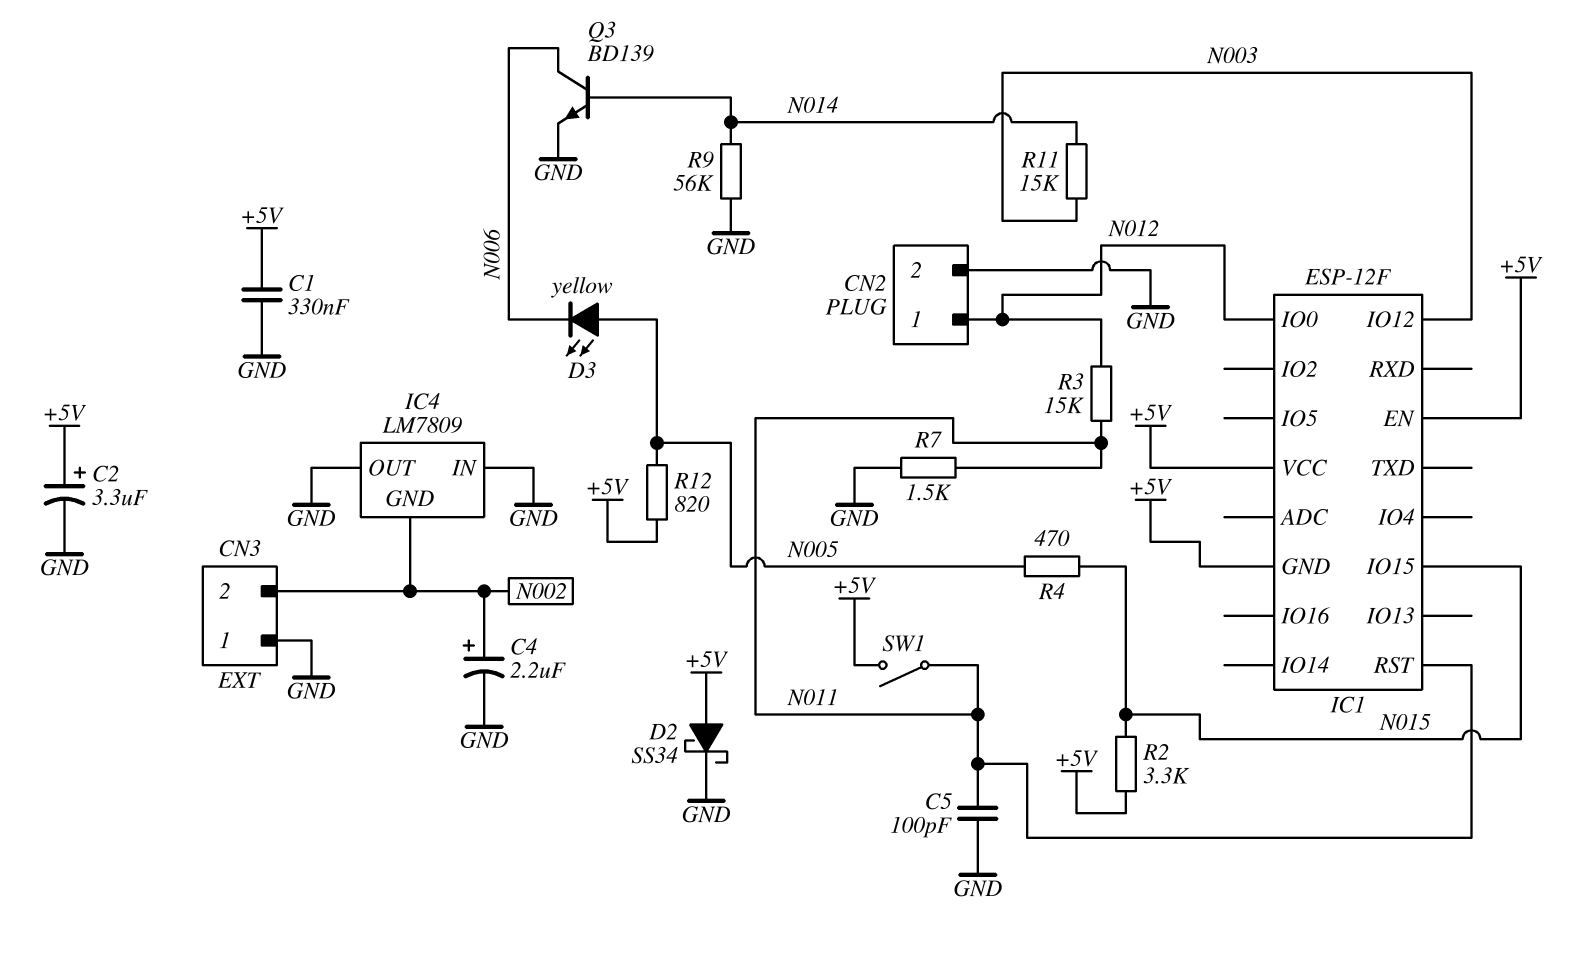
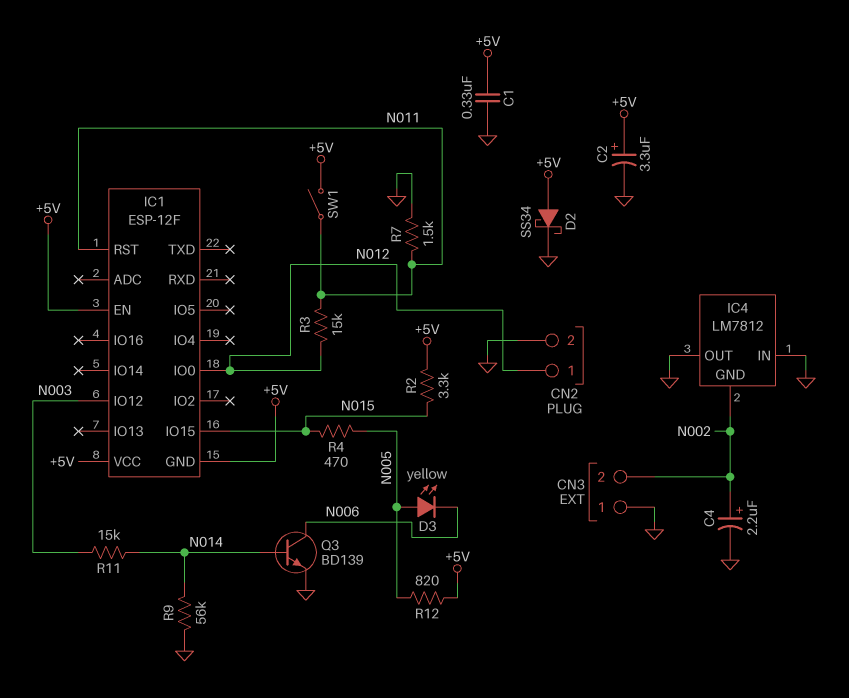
C5: 100pF (GND, N011) -> none
IC4: LM7809 -> LM7812

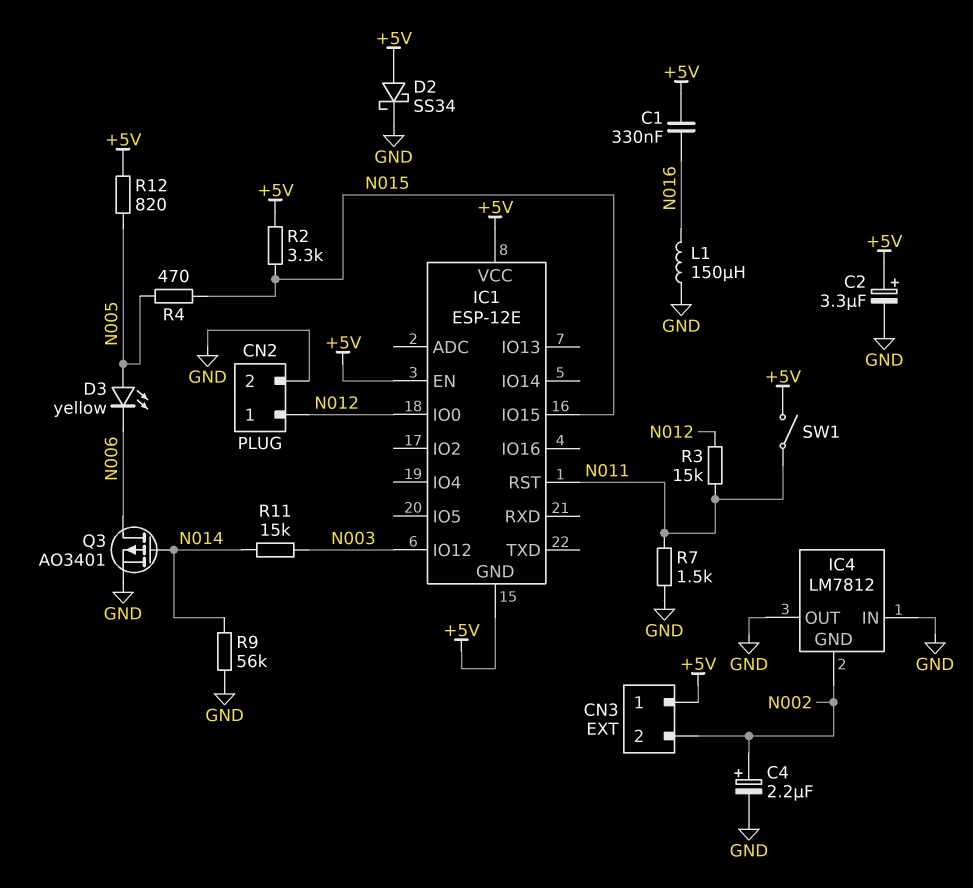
C1: 330nF (+5V, GND) -> 330nF (+5V, N016)
CN3 pin 1: GND -> +5V
IC1: ESP-12F -> ESP-12E
L1: none -> 150uH (GND, N016)
Q3: NPN BD139 (B N014, C N006, E GND) -> PMOS AO3401 (G N014, D N006, S GND)

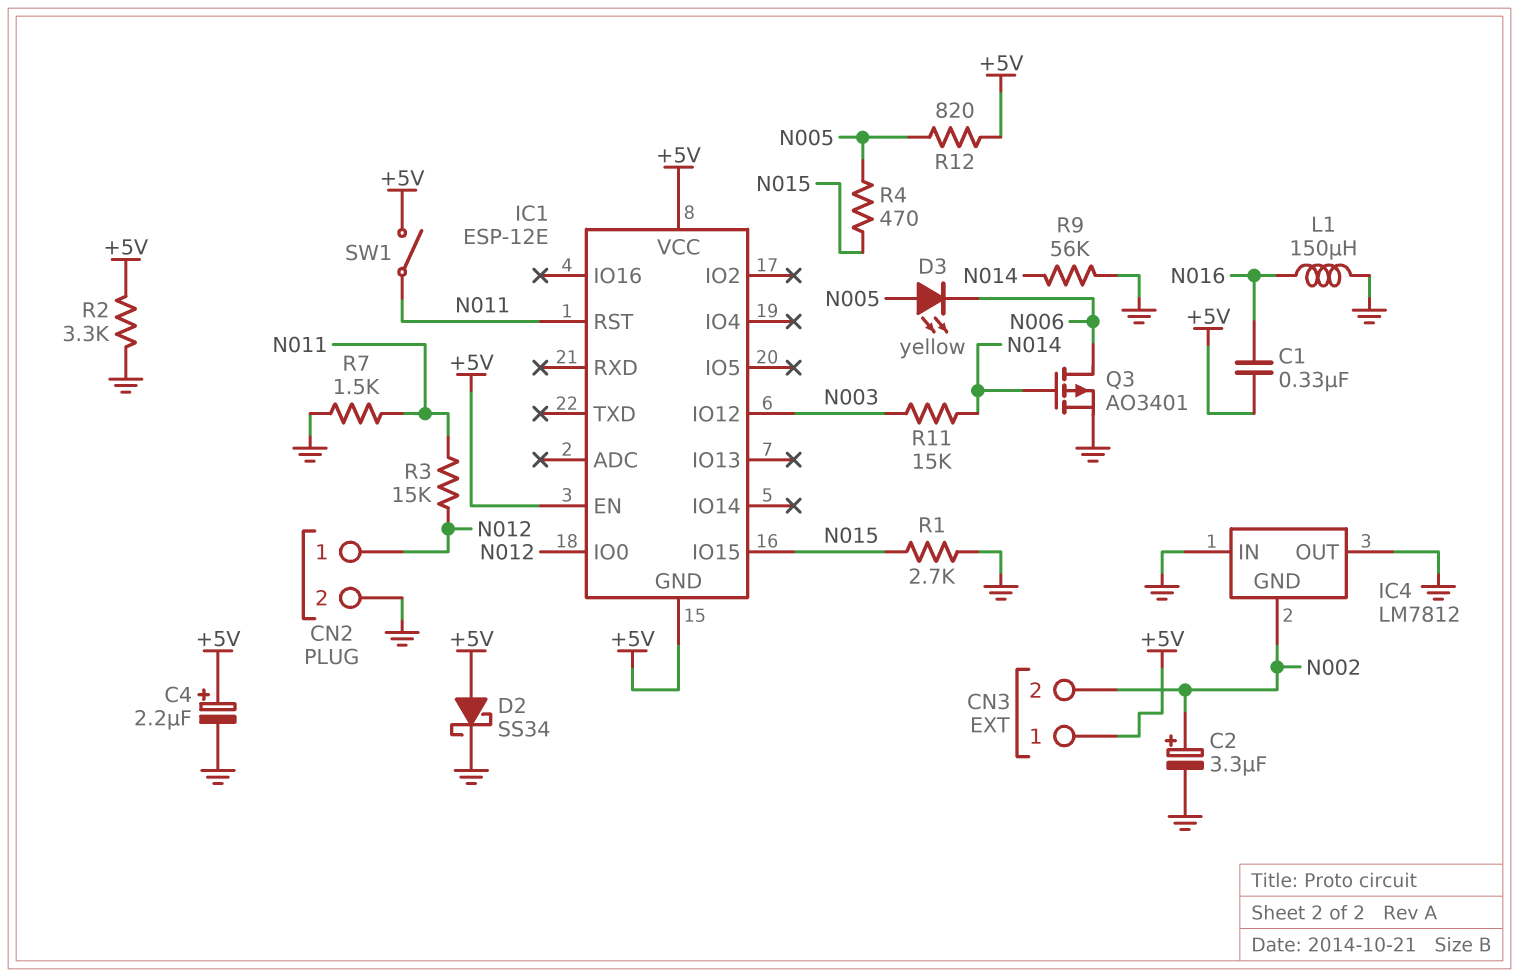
C2: 3.3uF (plus +5V, minus GND) -> 3.3uF (plus N002, minus GND)
C4: 2.2uF (plus N002, minus GND) -> 2.2uF (plus +5V, minus GND)
R1: none -> 2.7k (GND, N015)
R2: 3.3k (+5V, N015) -> 3.3k (+5V, GND)

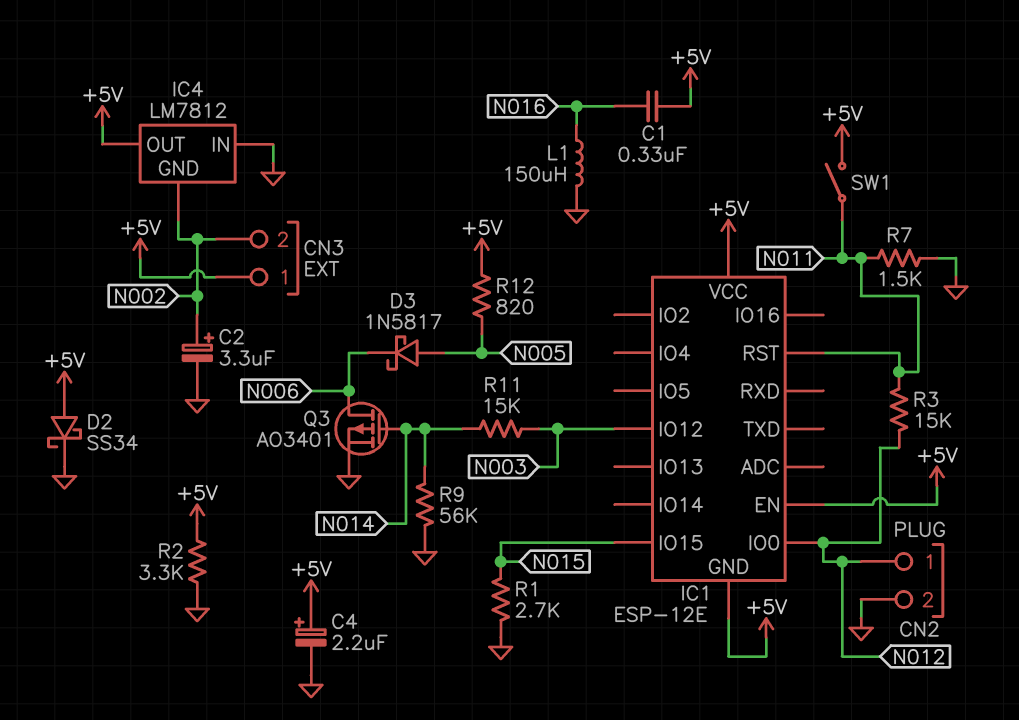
D3: LED yellow (A N005, K N006) -> schottky 1N5817 (A N005, K N006)
IC4 pin OUT: GND -> +5V
R4: 470 (N005, N015) -> none

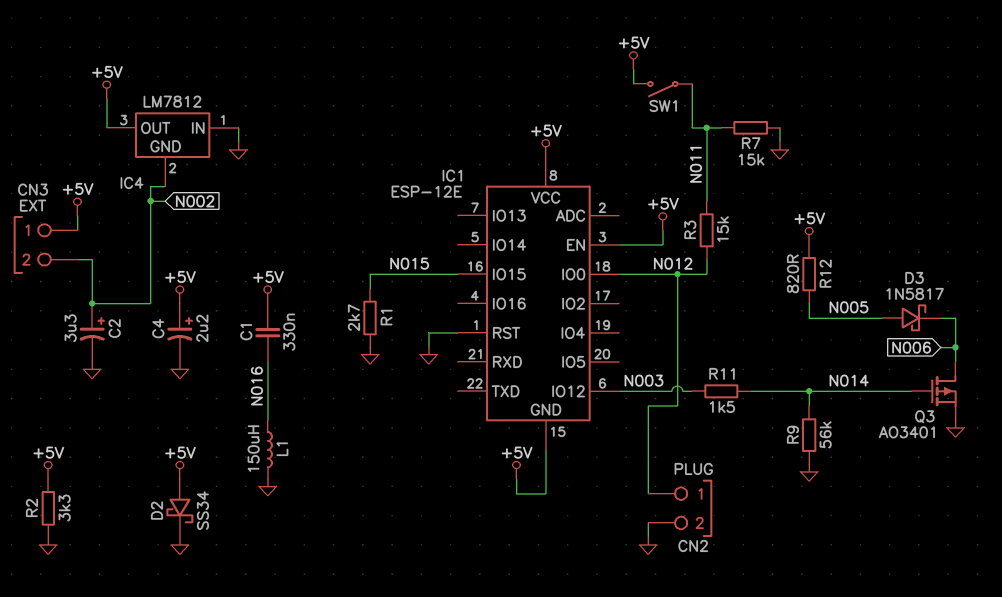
IC1 pin RST: N011 -> GND
R7: 1.5k (GND, N011) -> 15k (GND, N011)
R11: 15k (N003, N014) -> 1.5k (N003, N014)

